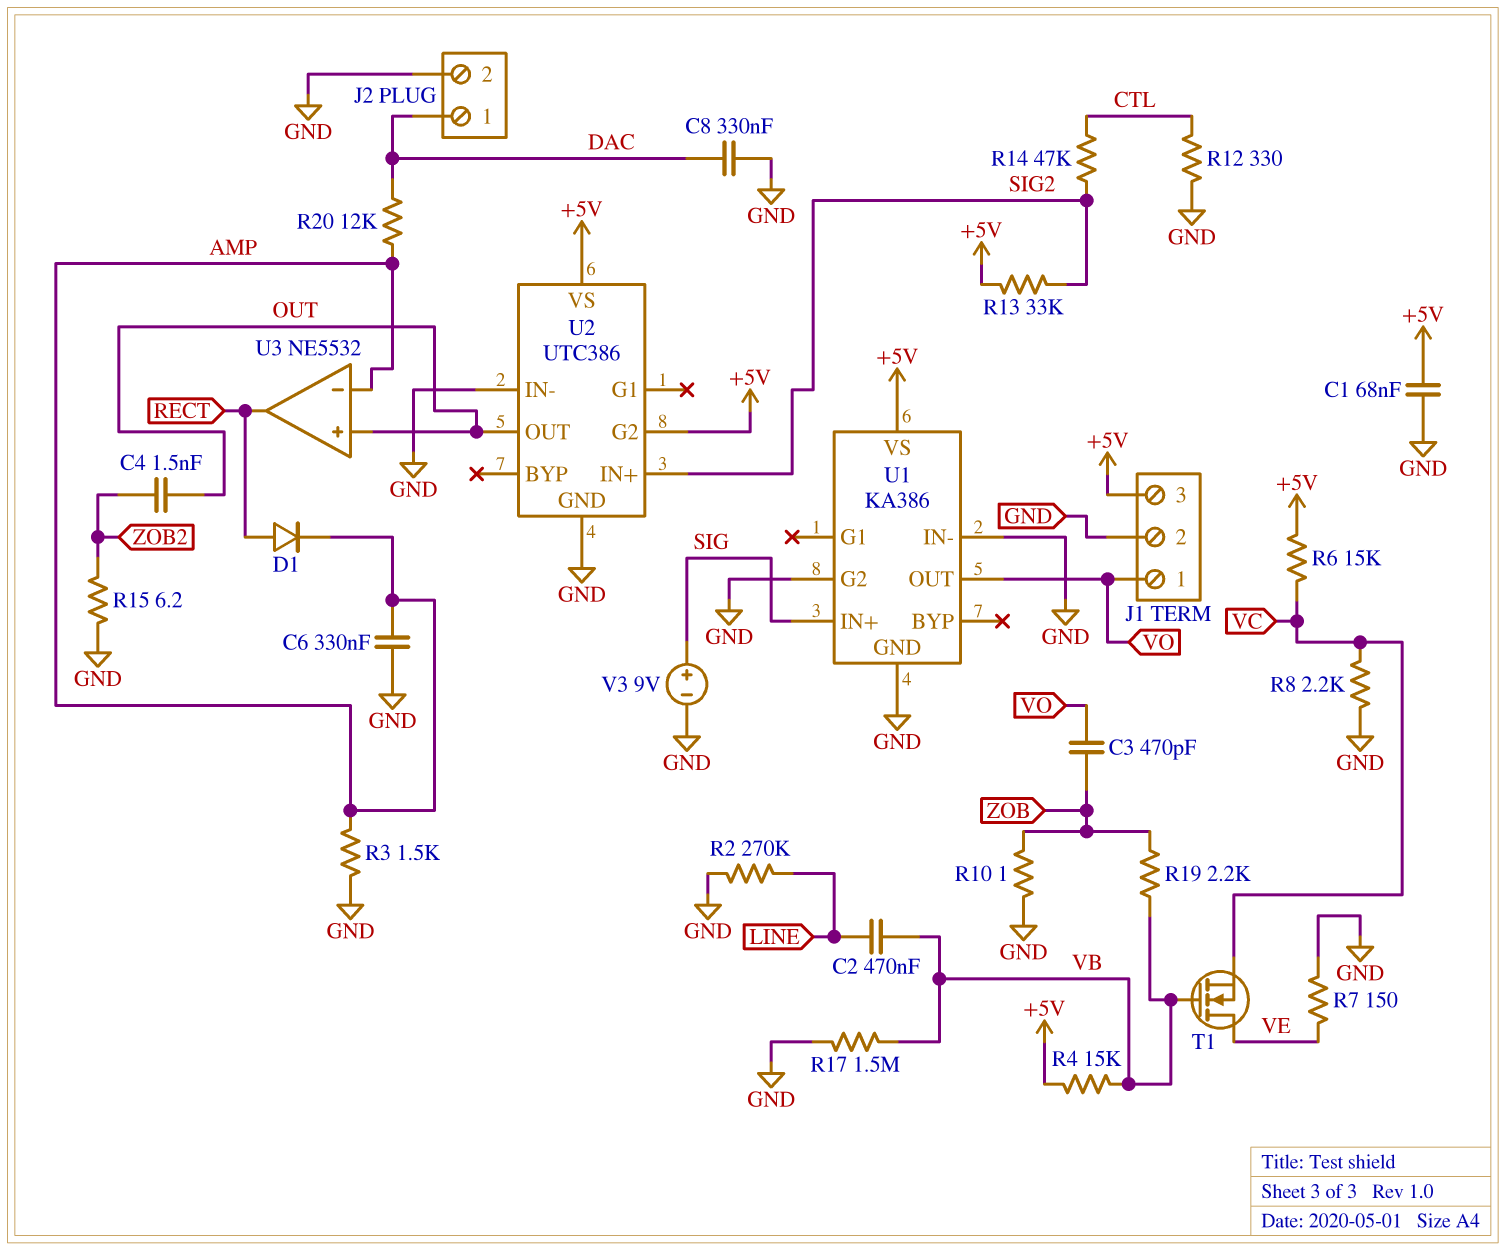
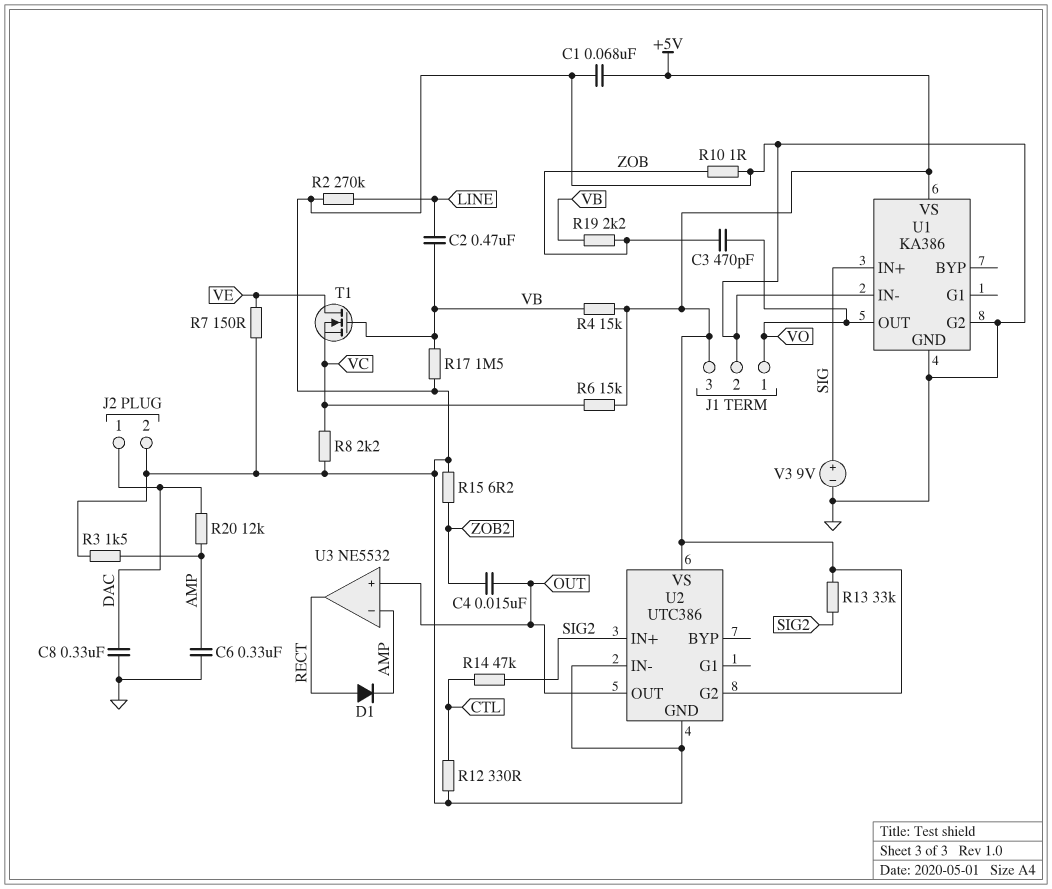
C4: 1.5nF (OUT, ZOB2) -> 15nF (OUT, ZOB2)

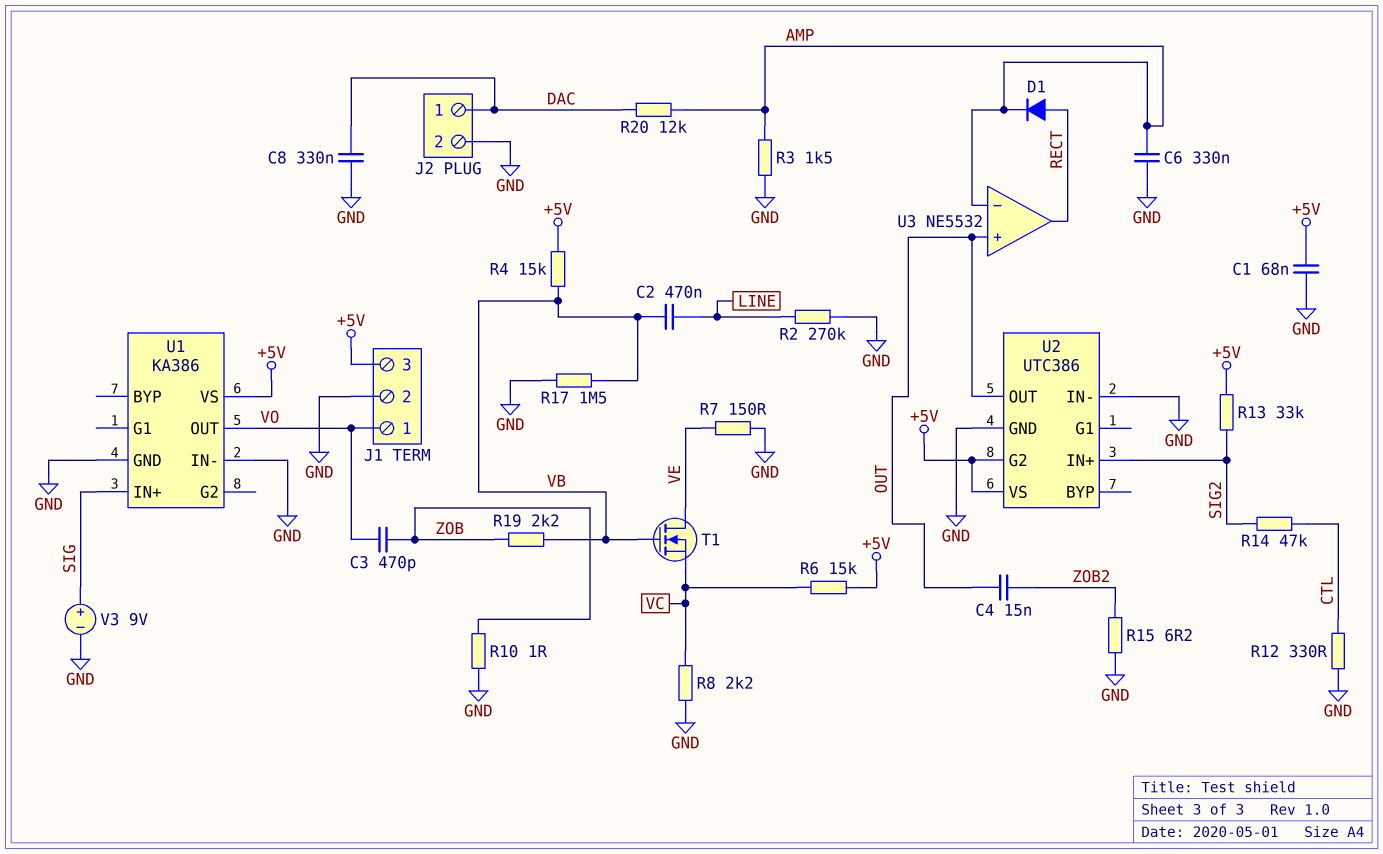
U1 pin G2: GND -> none

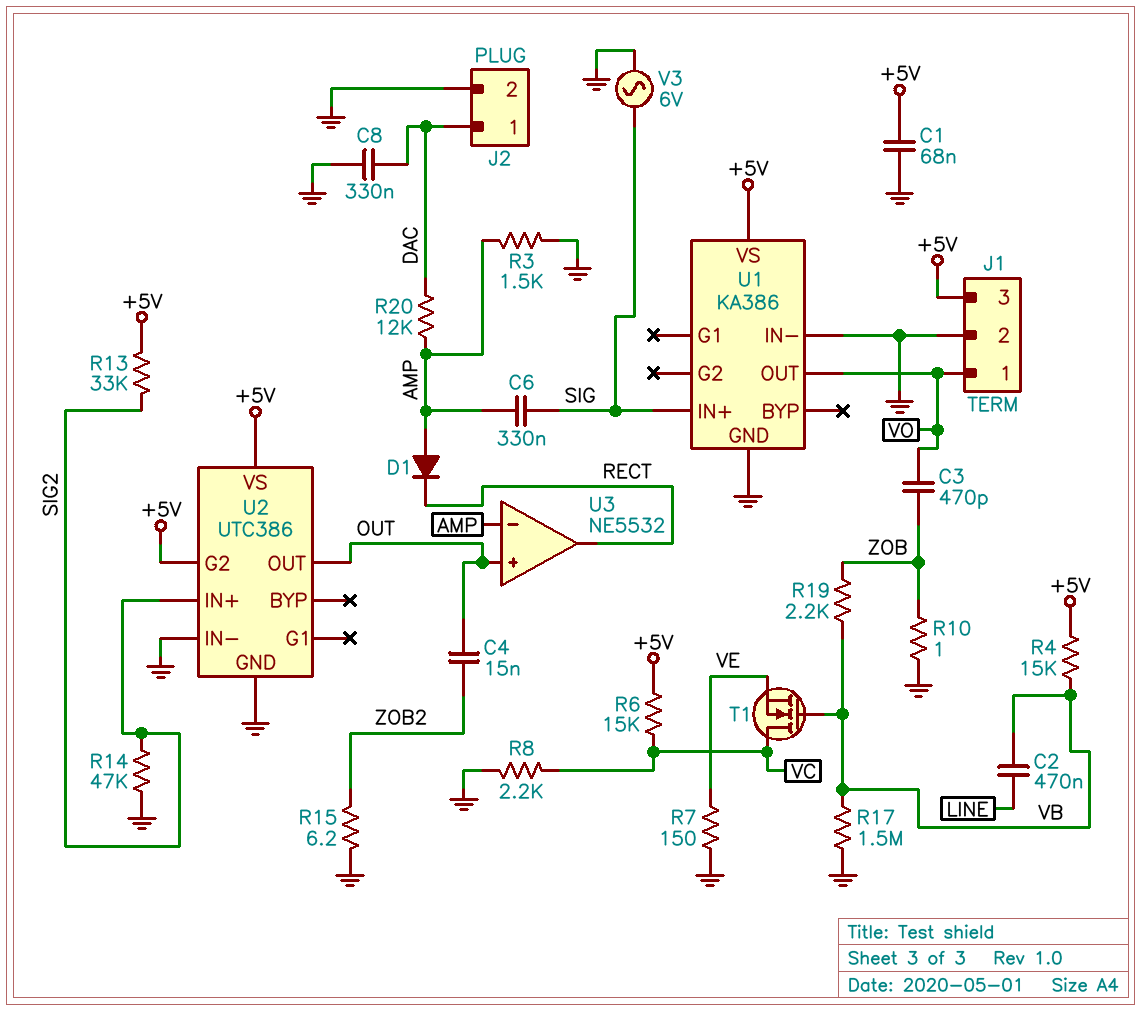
C6: 330nF (AMP, GND) -> 330nF (AMP, SIG)
D1: diode (A RECT, K AMP) -> diode (A AMP, K RECT)
R2: 270k (GND, LINE) -> none
R12: 330 (CTL, GND) -> none
R14: 47k (CTL, SIG2) -> 47k (GND, SIG2)
T1: NMOS (G VB, D VE, S VC) -> NMOS (G VB, D VC, S VE)
V3: 9V (plus SIG, minus GND) -> AC 6V (GND, SIG)

